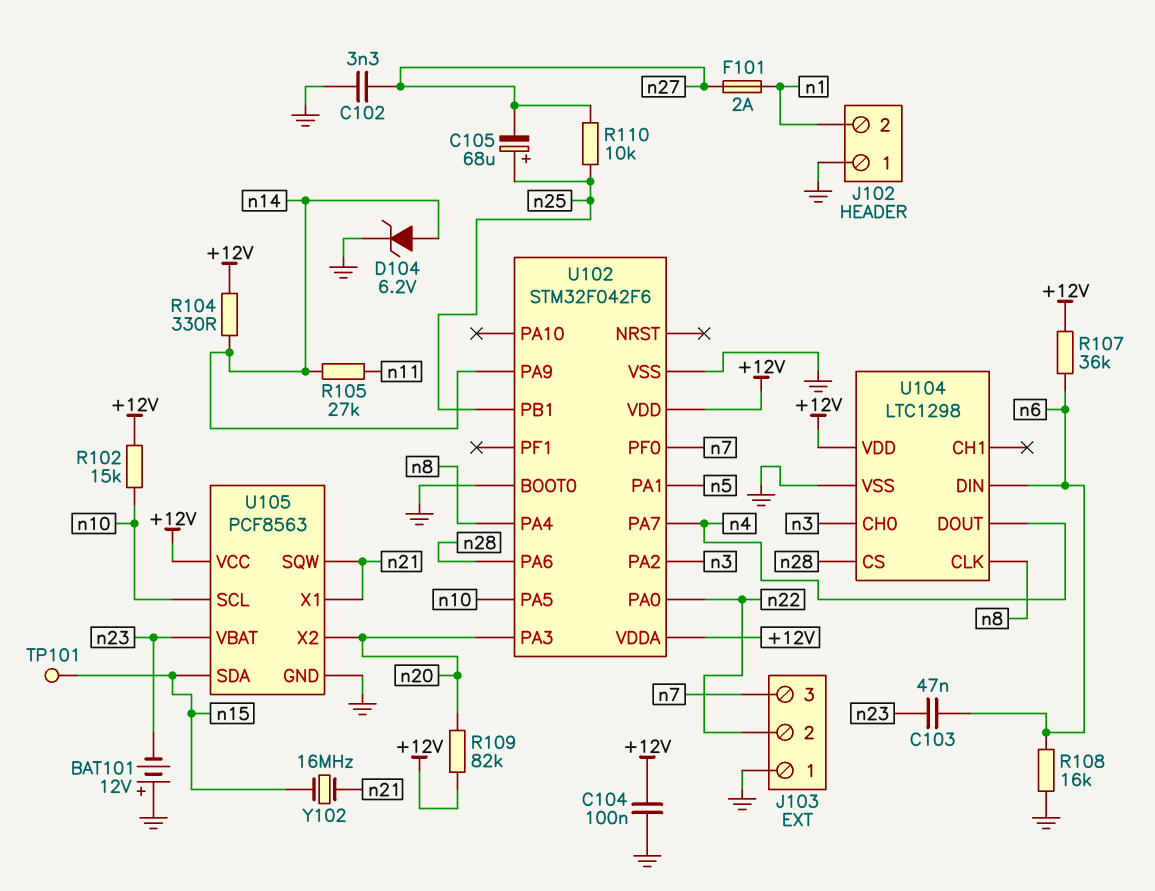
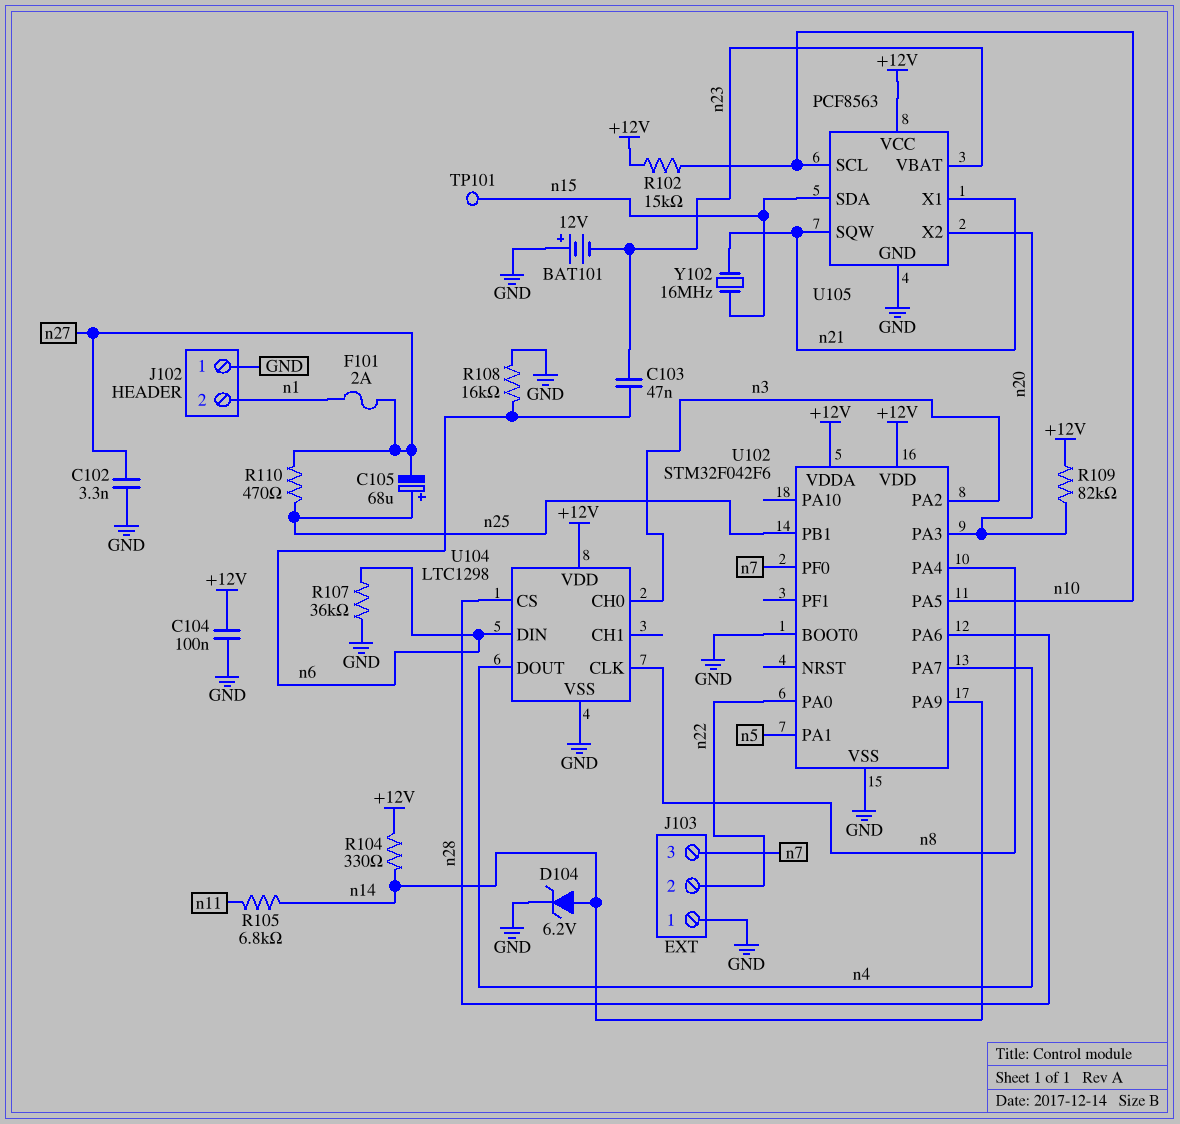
R105: 27k (n11, n14) -> 6.8k (n11, n14)
R107: 36k (+12V, n6) -> 36k (GND, n6)
R110: 10k (n25, n27) -> 470 (n25, n27)

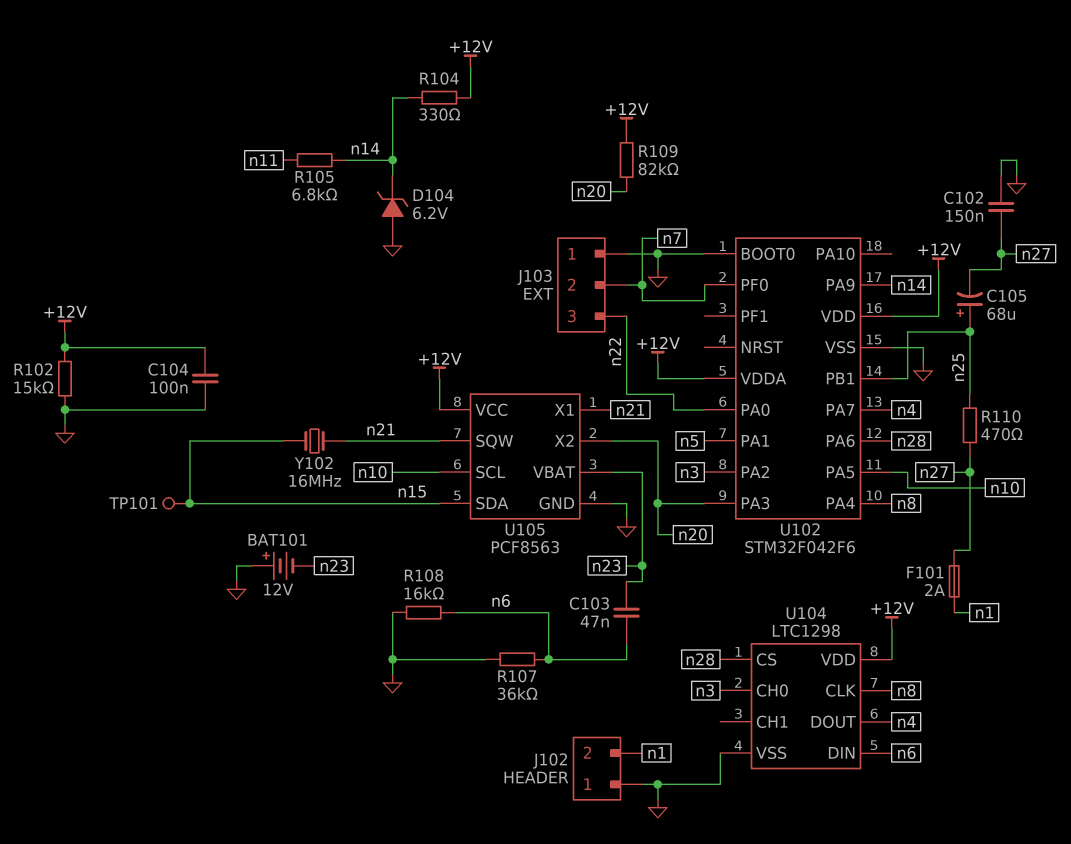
C102: 3.3nF (GND, n27) -> 150nF (GND, n27)
D104: zener 6.2V (A n14, K GND) -> zener 6.2V (A GND, K n14)
J103 pin 2: n22 -> n7
J103 pin 3: n7 -> n22
R102: 15k (+12V, n10) -> 15k (+12V, GND)

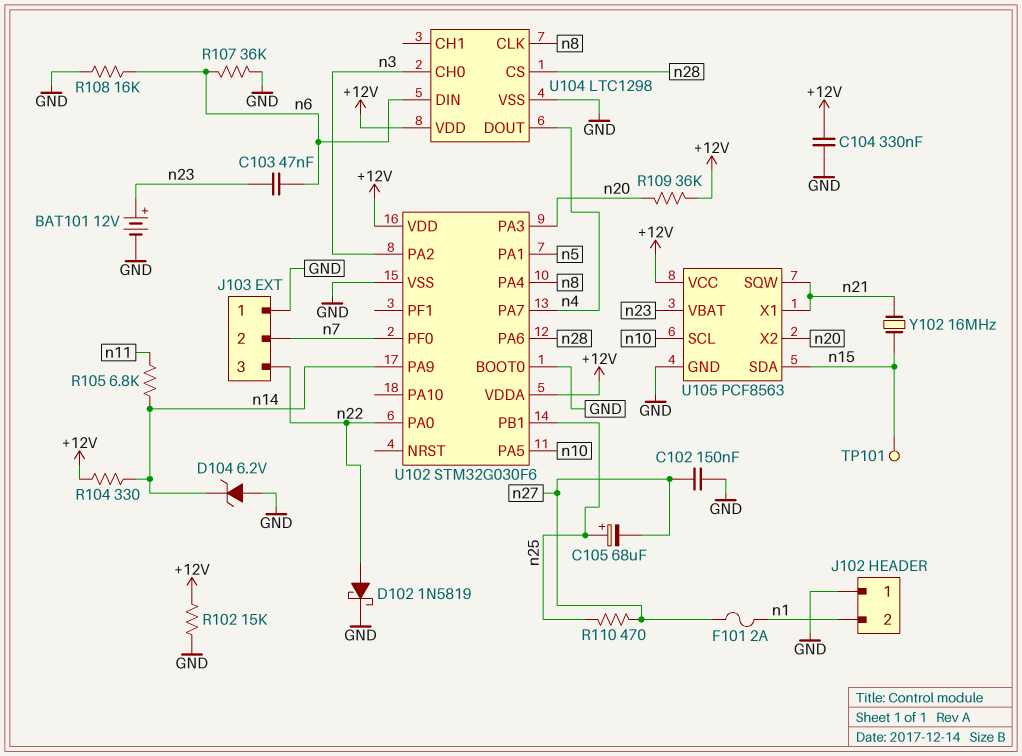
BAT101: 12V (plus GND, minus n23) -> 12V (plus n23, minus GND)
C104: 100nF (+12V, GND) -> 330nF (+12V, GND)
D102: none -> schottky 1N5819 (A n22, K GND)
R109: 82k (+12V, n20) -> 36k (+12V, n20)
U102: STM32F042F6 -> STM32G030F6

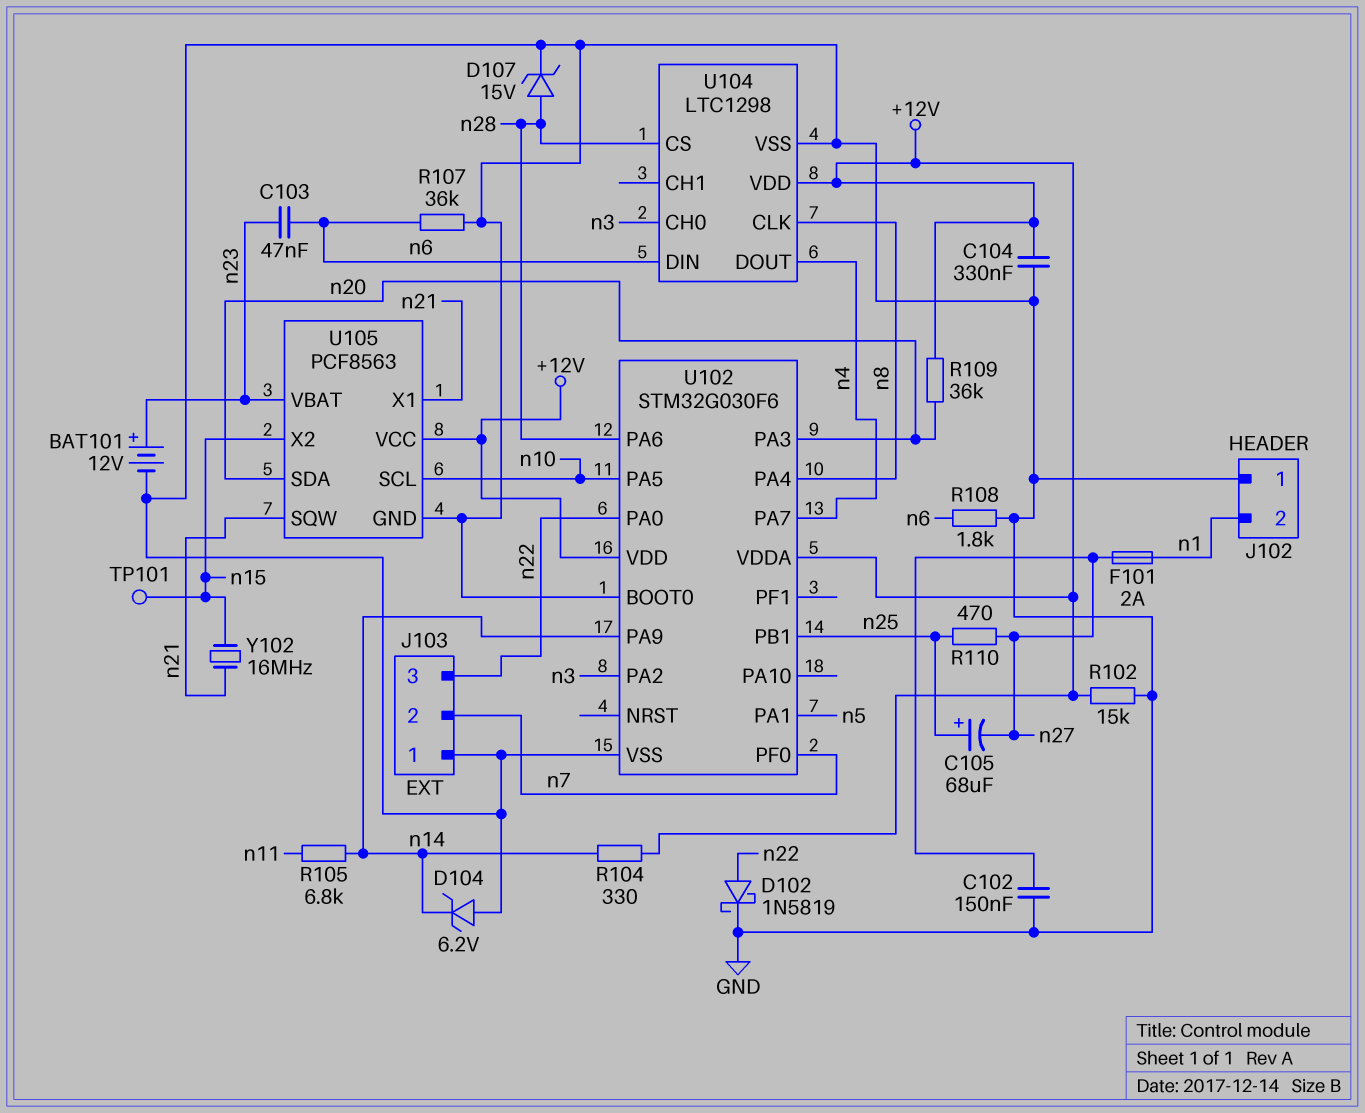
D107: none -> zener 15V (A n28, K GND)
R108: 16k (GND, n6) -> 1.8k (GND, n6)
U105 pin SDA: n15 -> n20
U105 pin X2: n20 -> n15

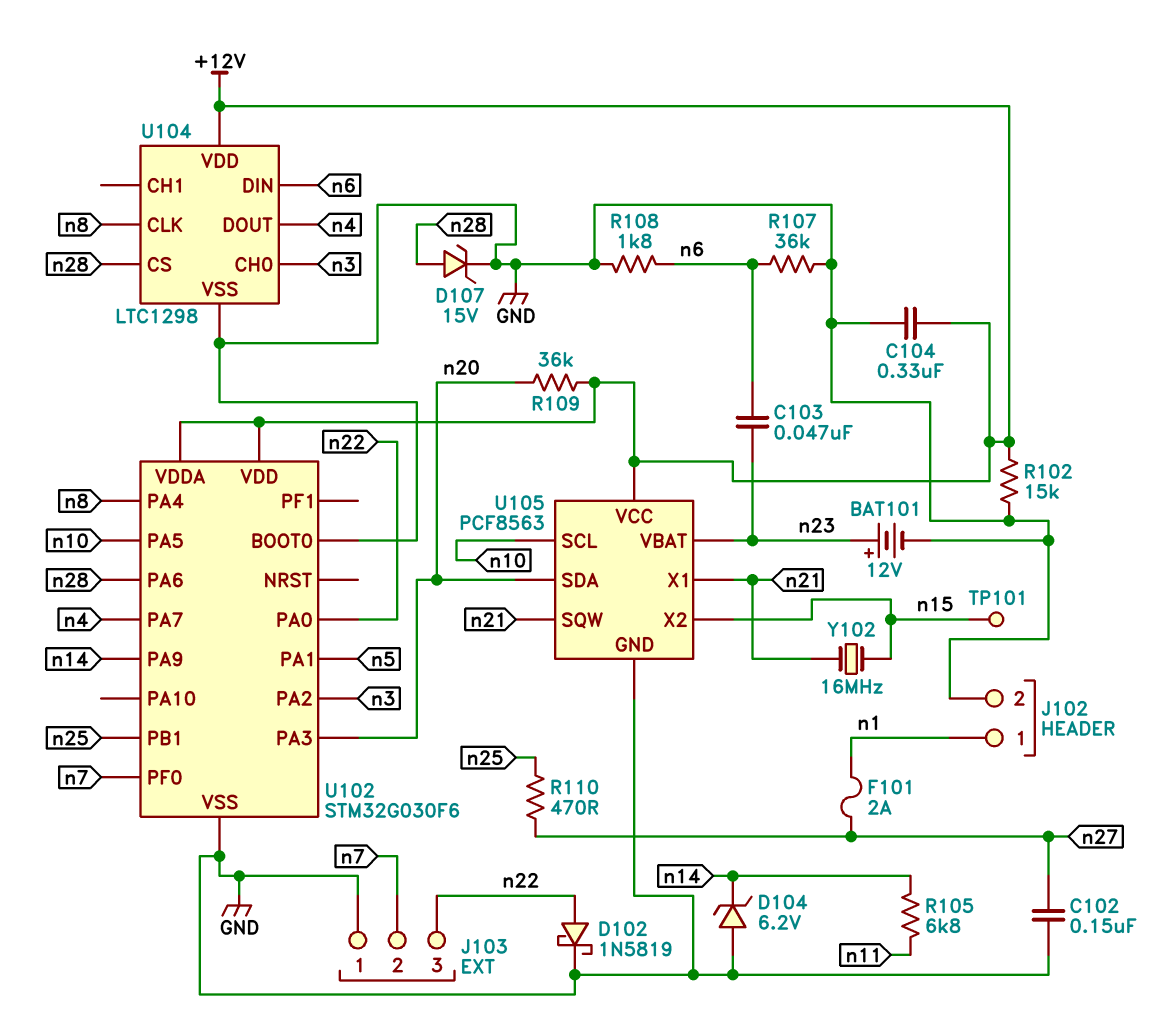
C105: 68uF (plus n25, minus n27) -> none
J102 pin 1: GND -> n1
J102 pin 2: n1 -> GND
R104: 330 (+12V, n14) -> none

